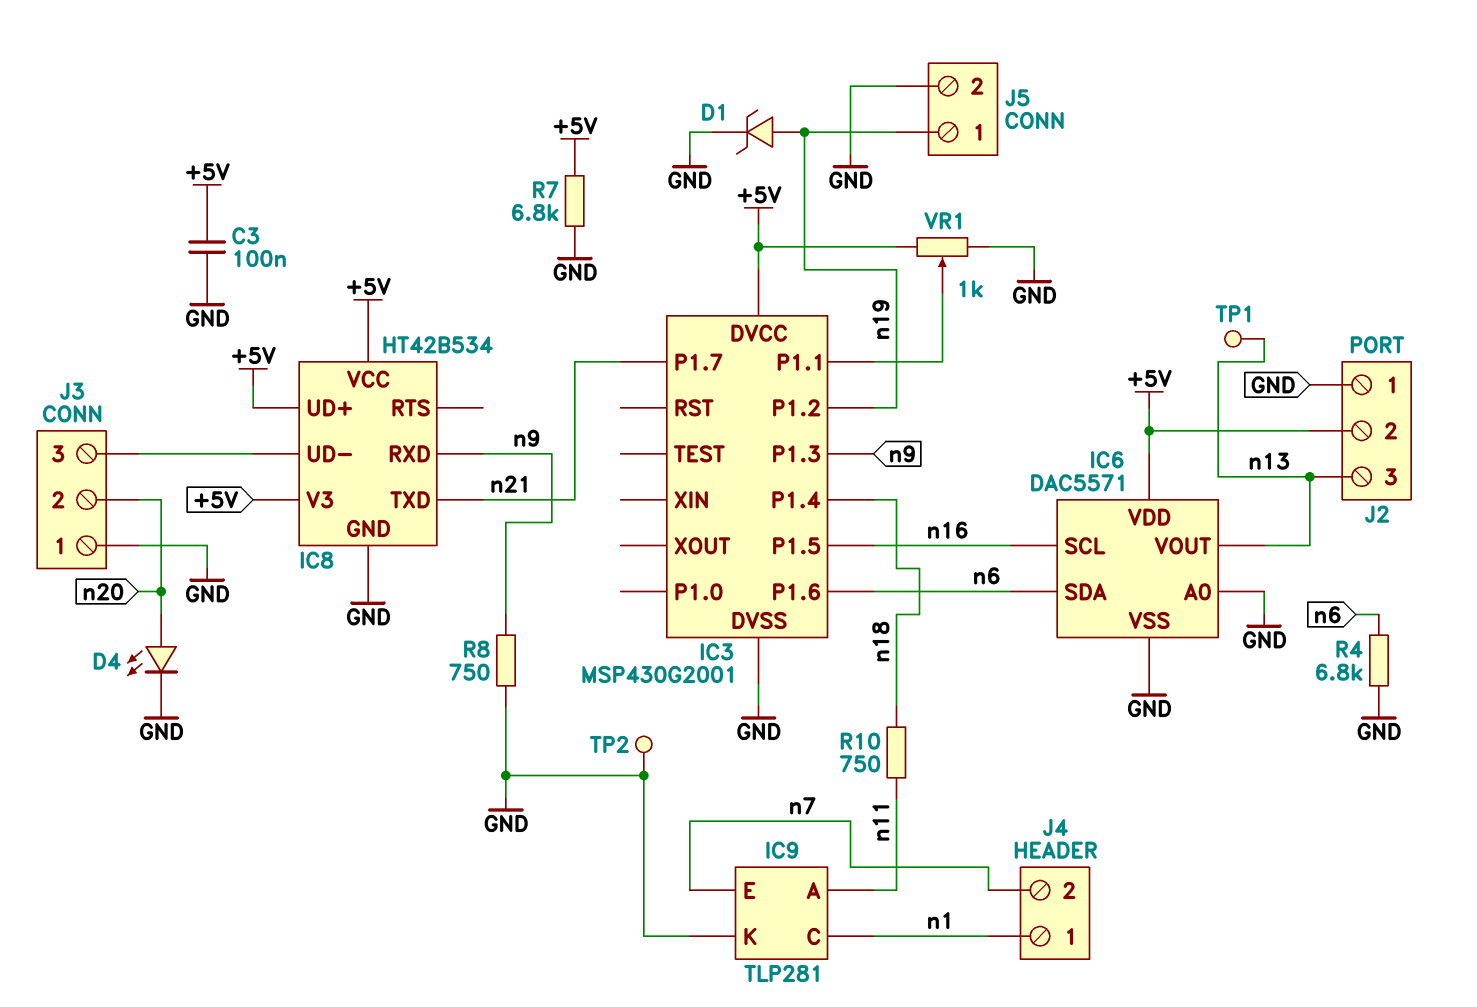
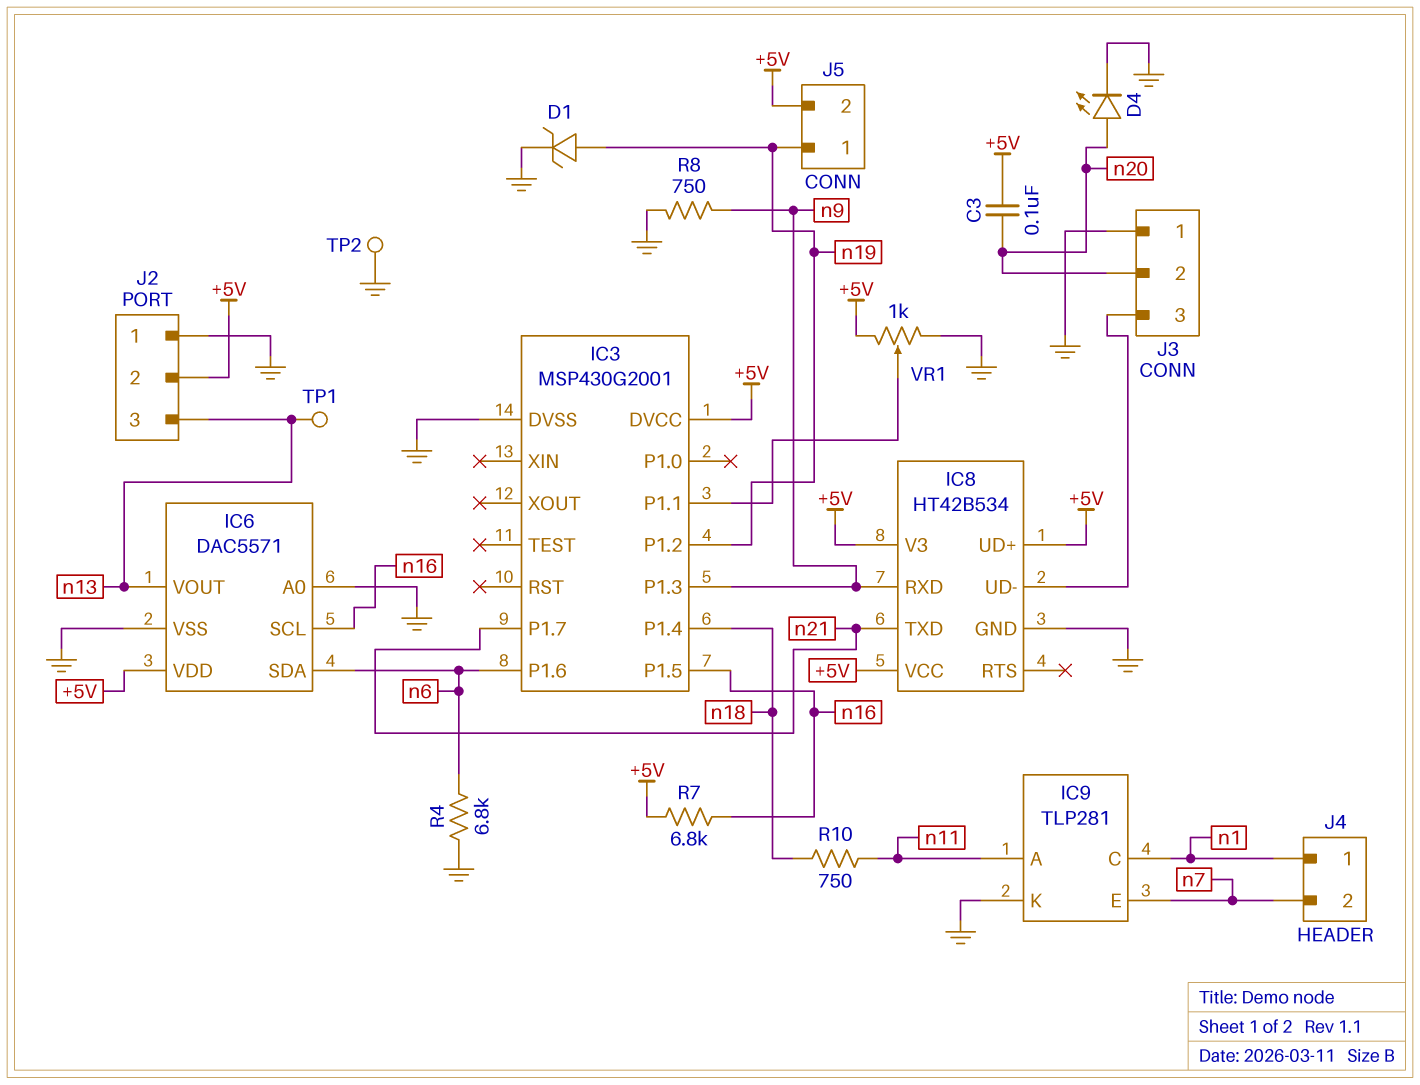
C3: 100nF (+5V, GND) -> 100nF (+5V, n20)
J5 pin 2: GND -> +5V
R7: 6.8k (+5V, GND) -> 6.8k (+5V, n16)

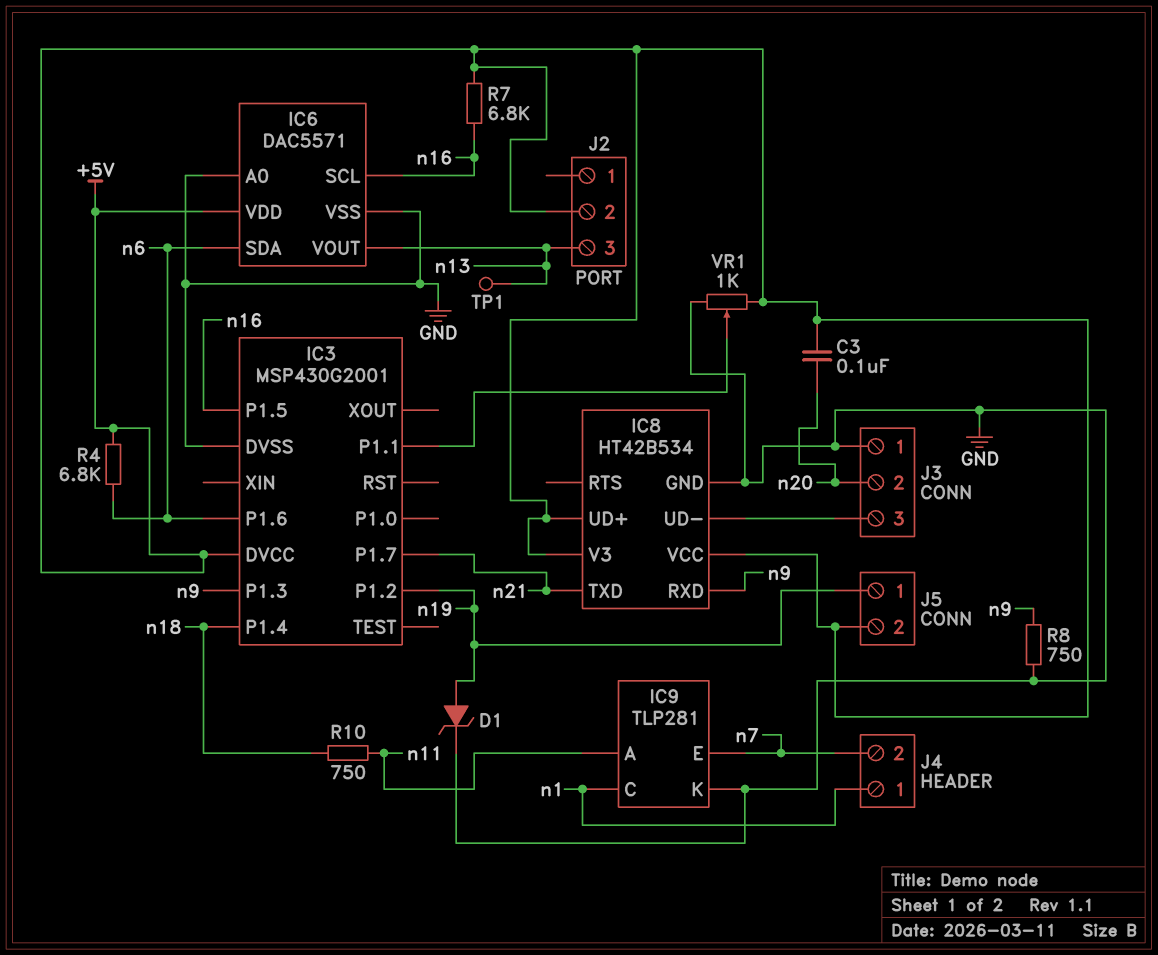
D4: LED (A n20, K GND) -> none
J2 pin 1: GND -> none
R4: 6.8k (GND, n6) -> 6.8k (+5V, n6)
TP2: test point (GND) -> none

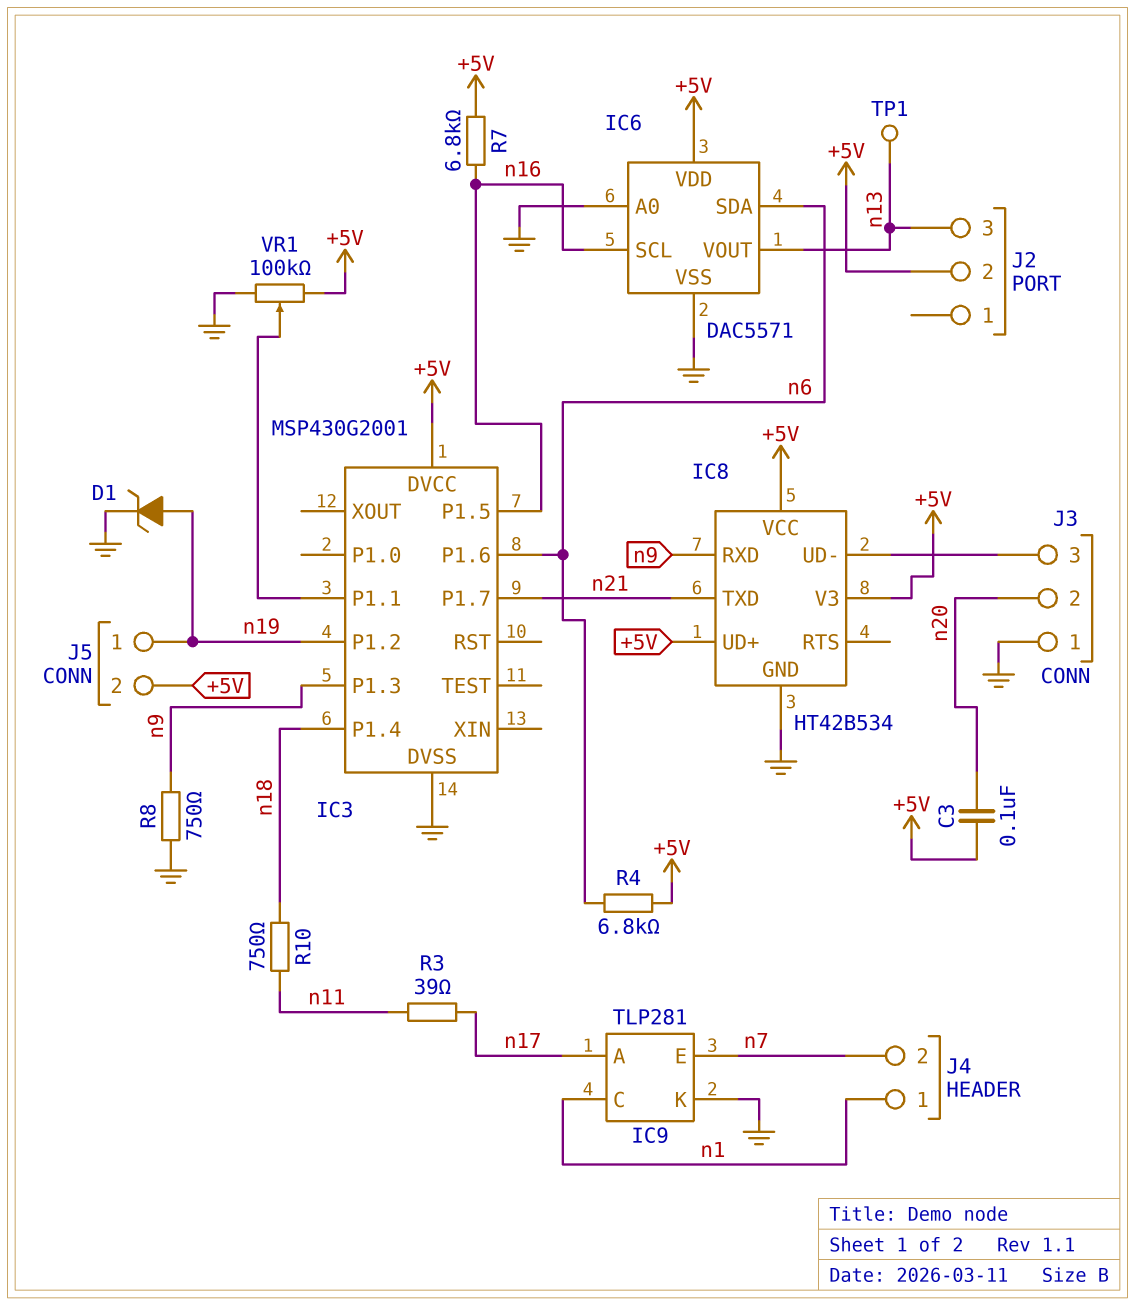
IC9 pin A: n11 -> n17
R3: none -> 39 (n11, n17)
VR1: 1k (+5V, GND, wiper IC3/P1.1) -> 100k (+5V, GND, wiper IC3/P1.1)

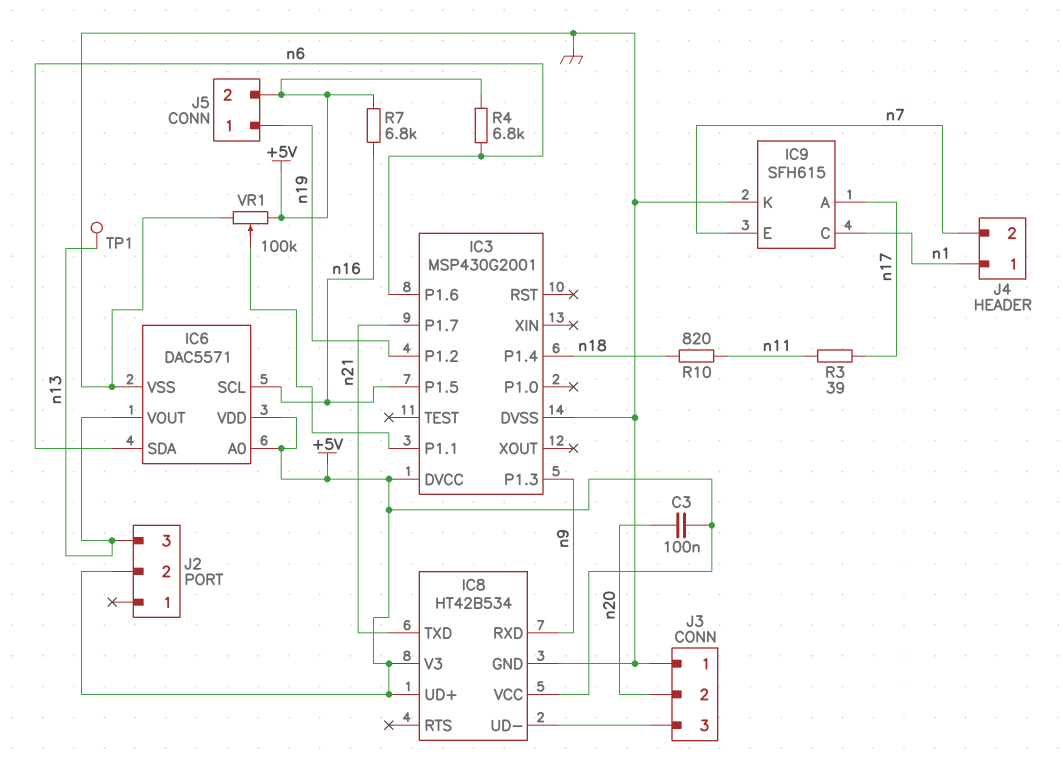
D1: zener (A n19, K GND) -> none
IC6 pin A0: GND -> +5V
IC9: TLP281 -> SFH615
R8: 750 (GND, n9) -> none
R10: 750 (n11, n18) -> 820 (n11, n18)

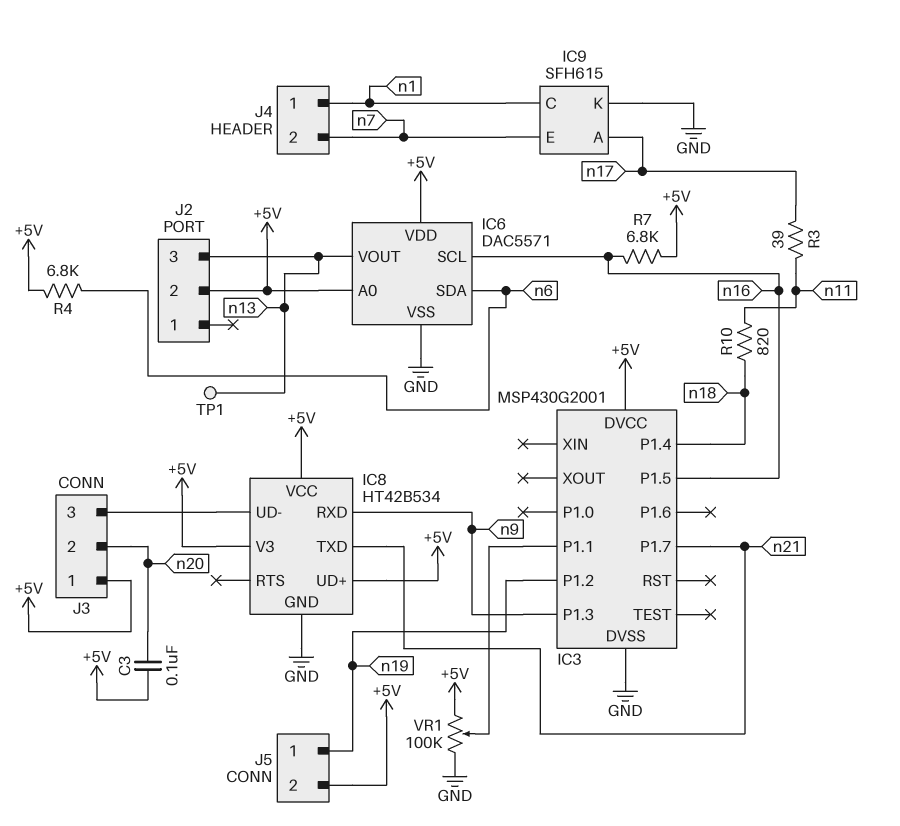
IC3 pin P1.6: n6 -> none
J3 pin 1: GND -> +5V

